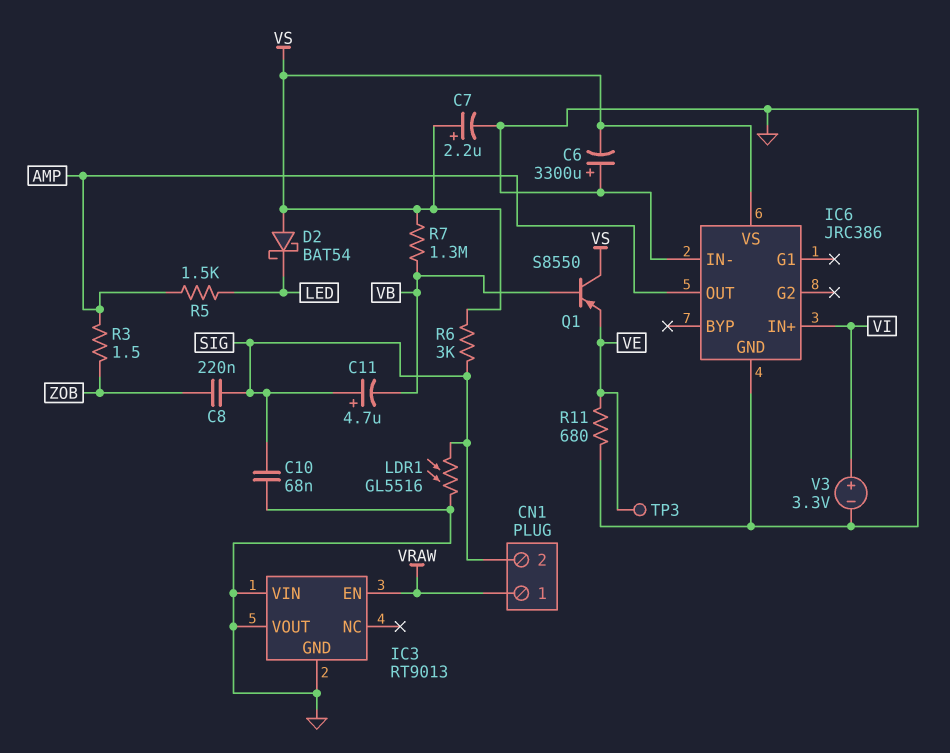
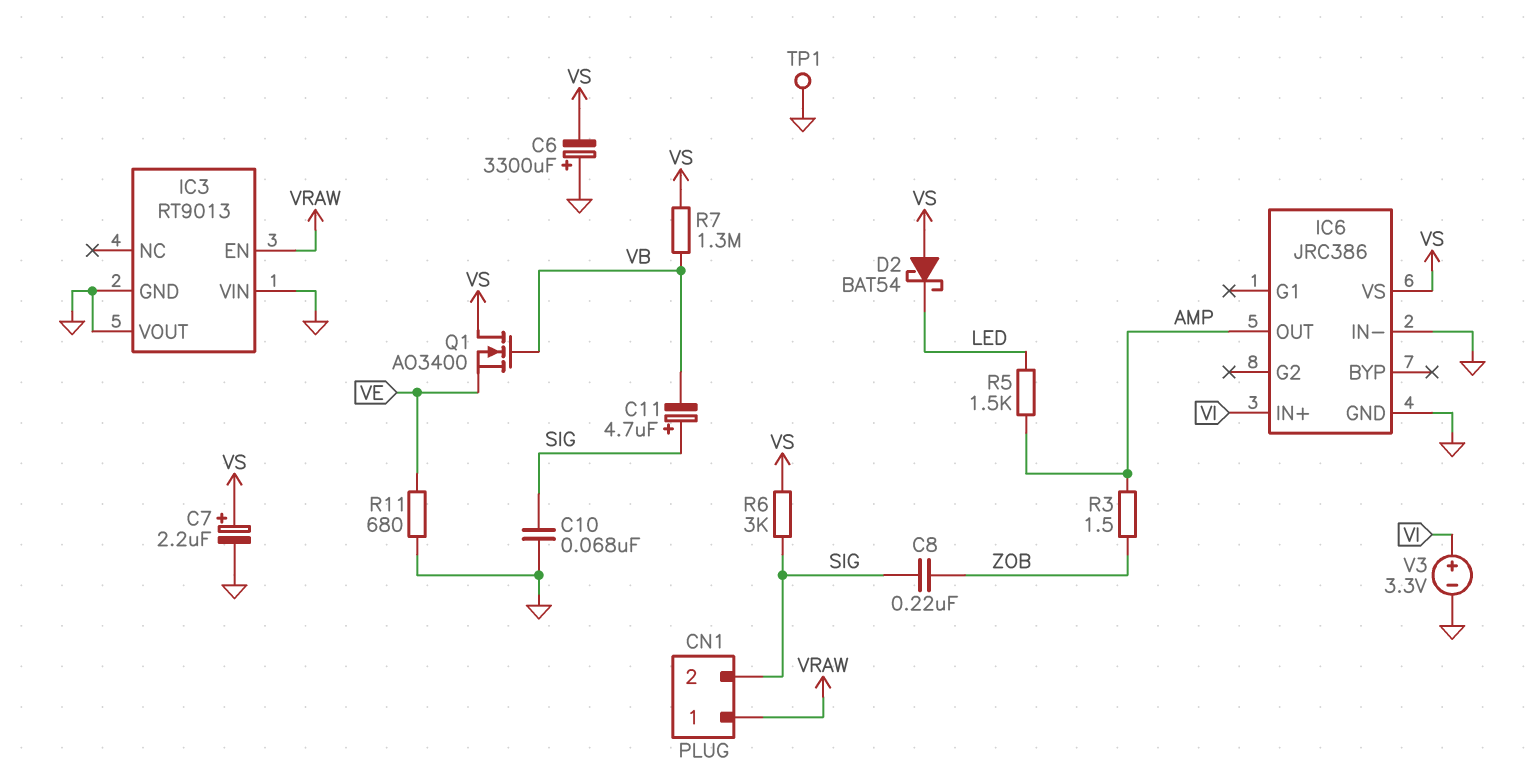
LDR1: GL5516 (GND, SIG) -> none
Q1: PNP S8550 (B VB, C VS, E VE) -> NMOS AO3400 (G VB, D VS, S VE)
TP1: none -> test point (GND)
TP3: test point (VE) -> none

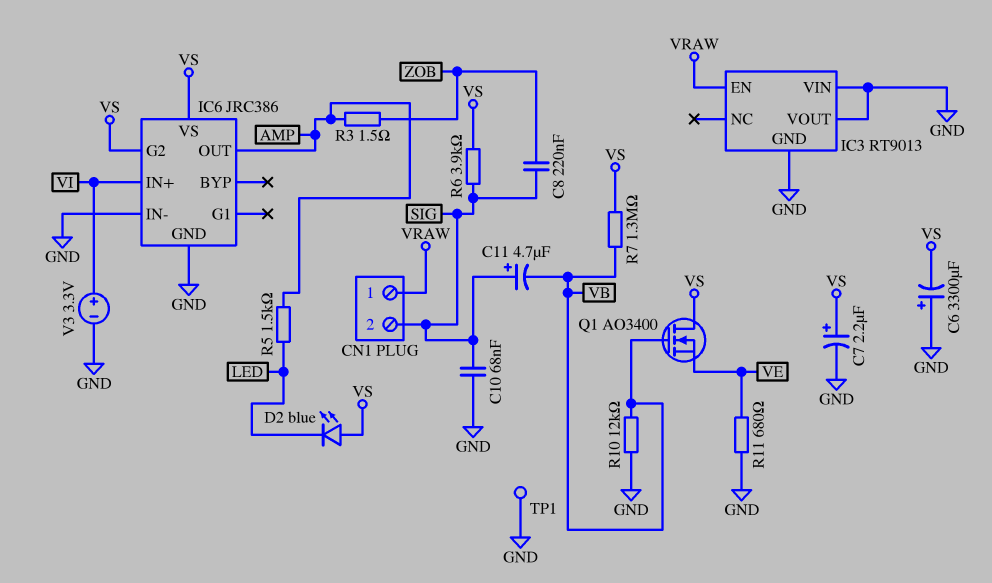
D2: schottky BAT54 (A VS, K LED) -> LED blue (A VS, K LED)
IC6 pin G2: none -> VS
R6: 3k (SIG, VS) -> 3.9k (SIG, VS)
R10: none -> 12k (GND, VB)

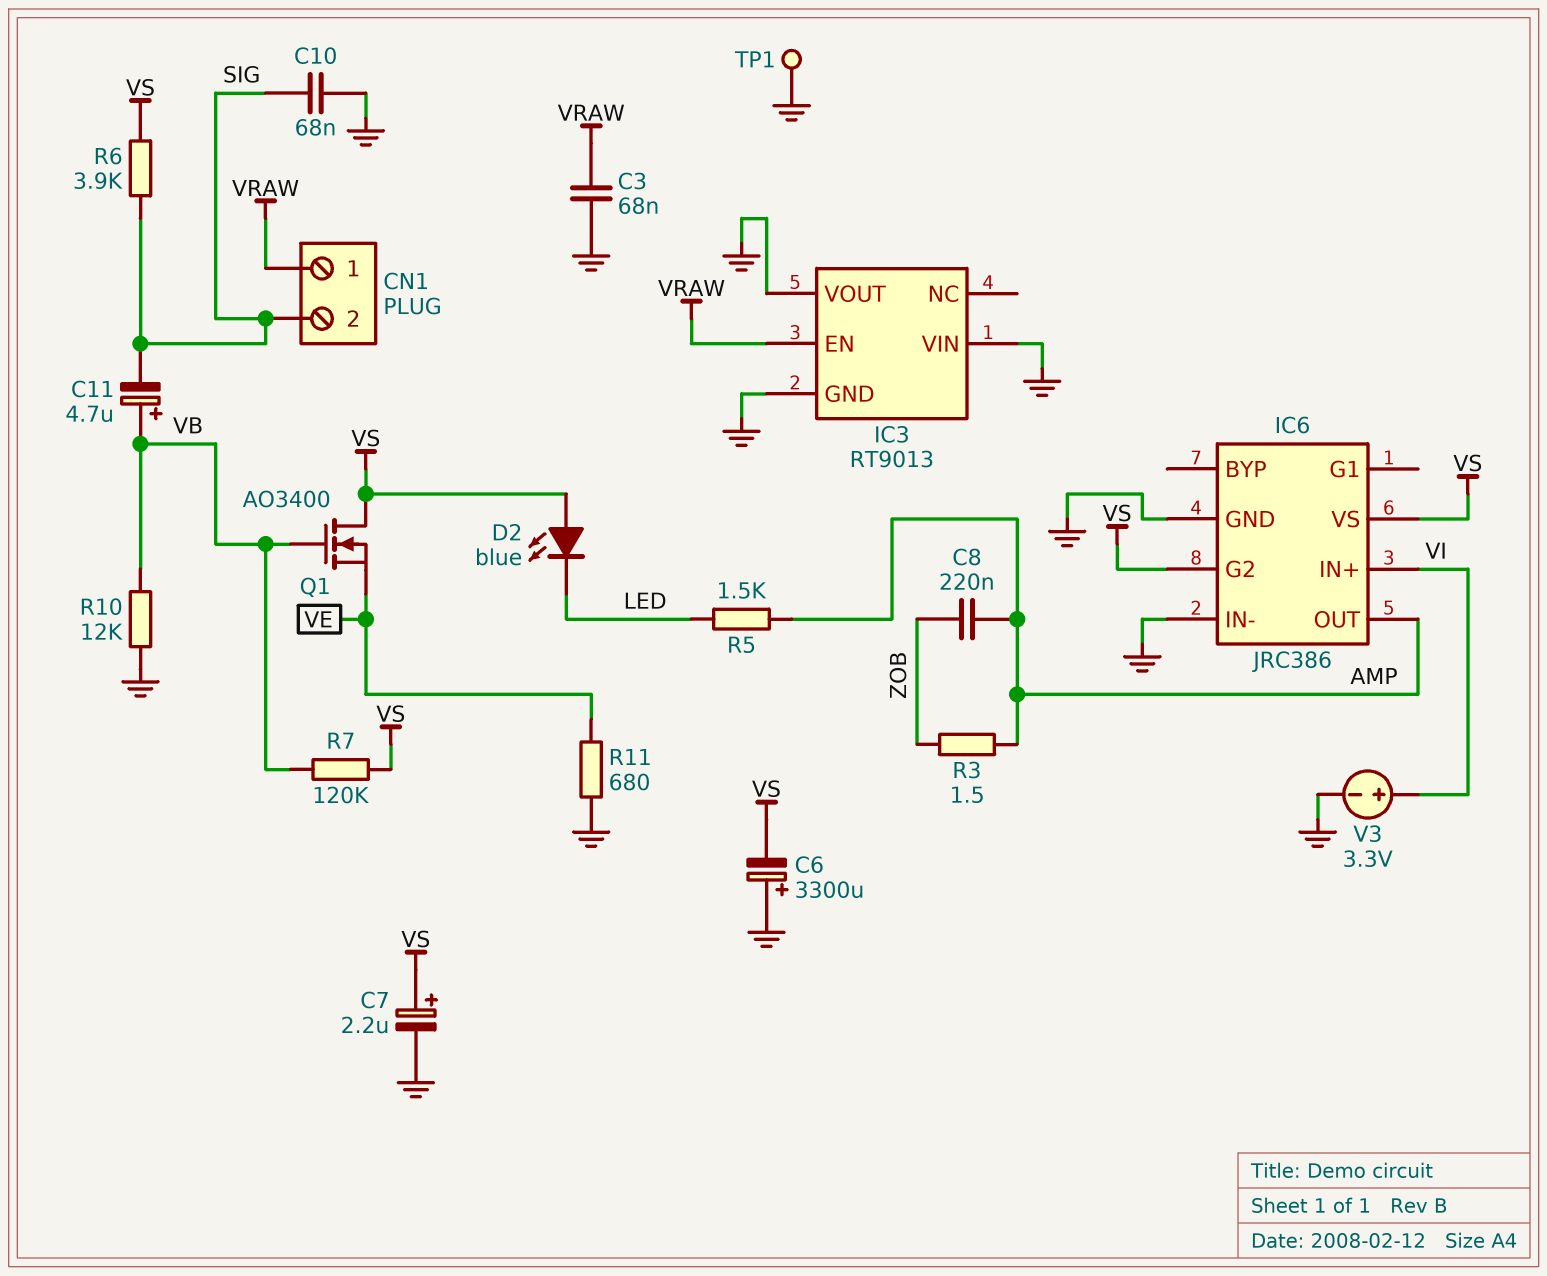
C3: none -> 68nF (GND, VRAW)
C8: 220nF (SIG, ZOB) -> 220nF (AMP, ZOB)
C11: 4.7uF (plus SIG, minus VB) -> 4.7uF (plus VB, minus SIG)
R7: 1.3M (VB, VS) -> 120k (VB, VS)

